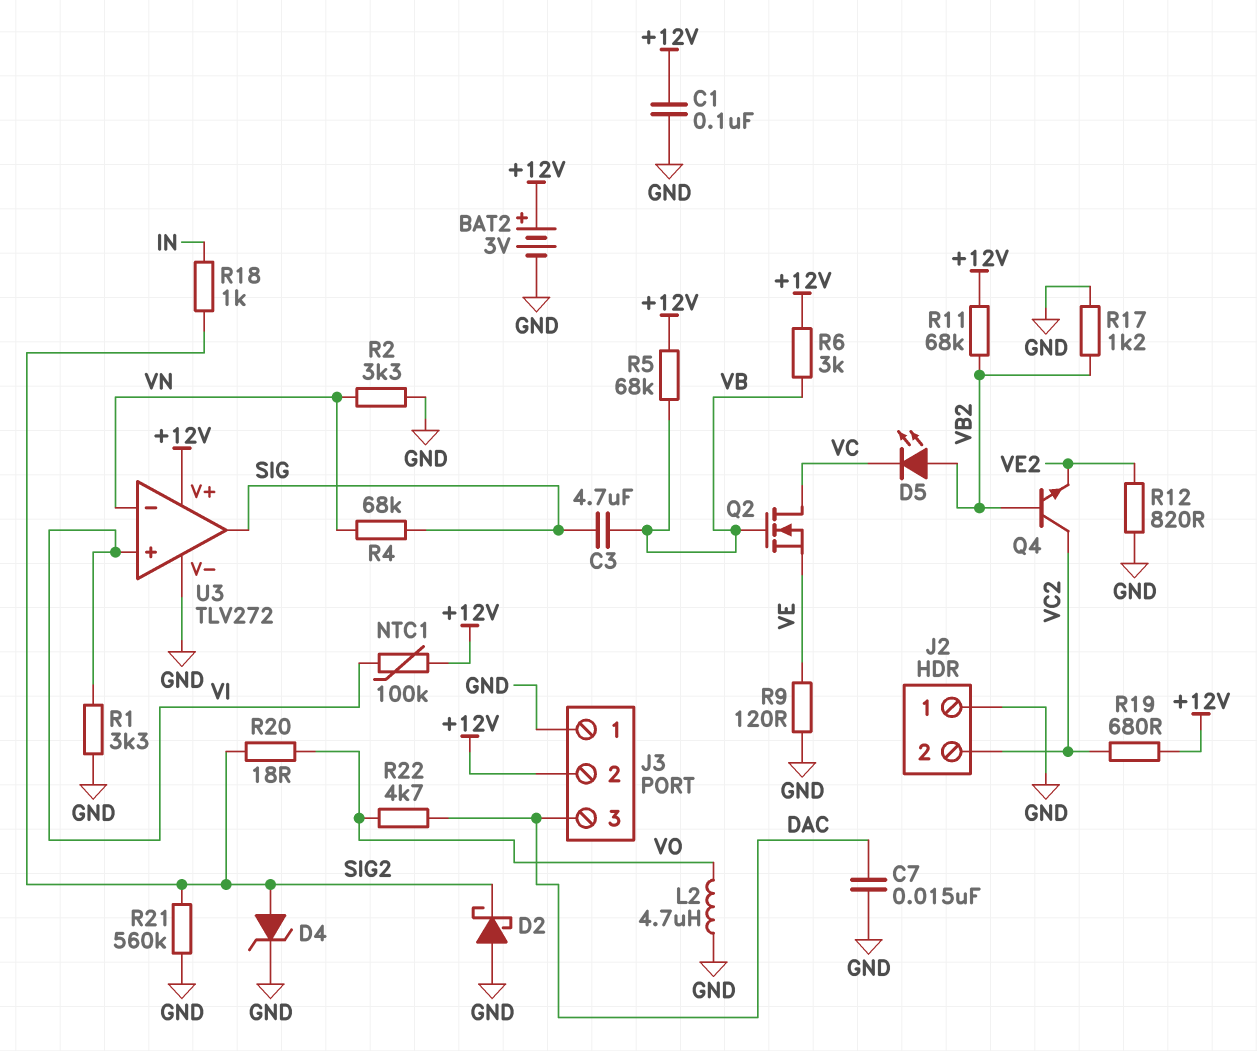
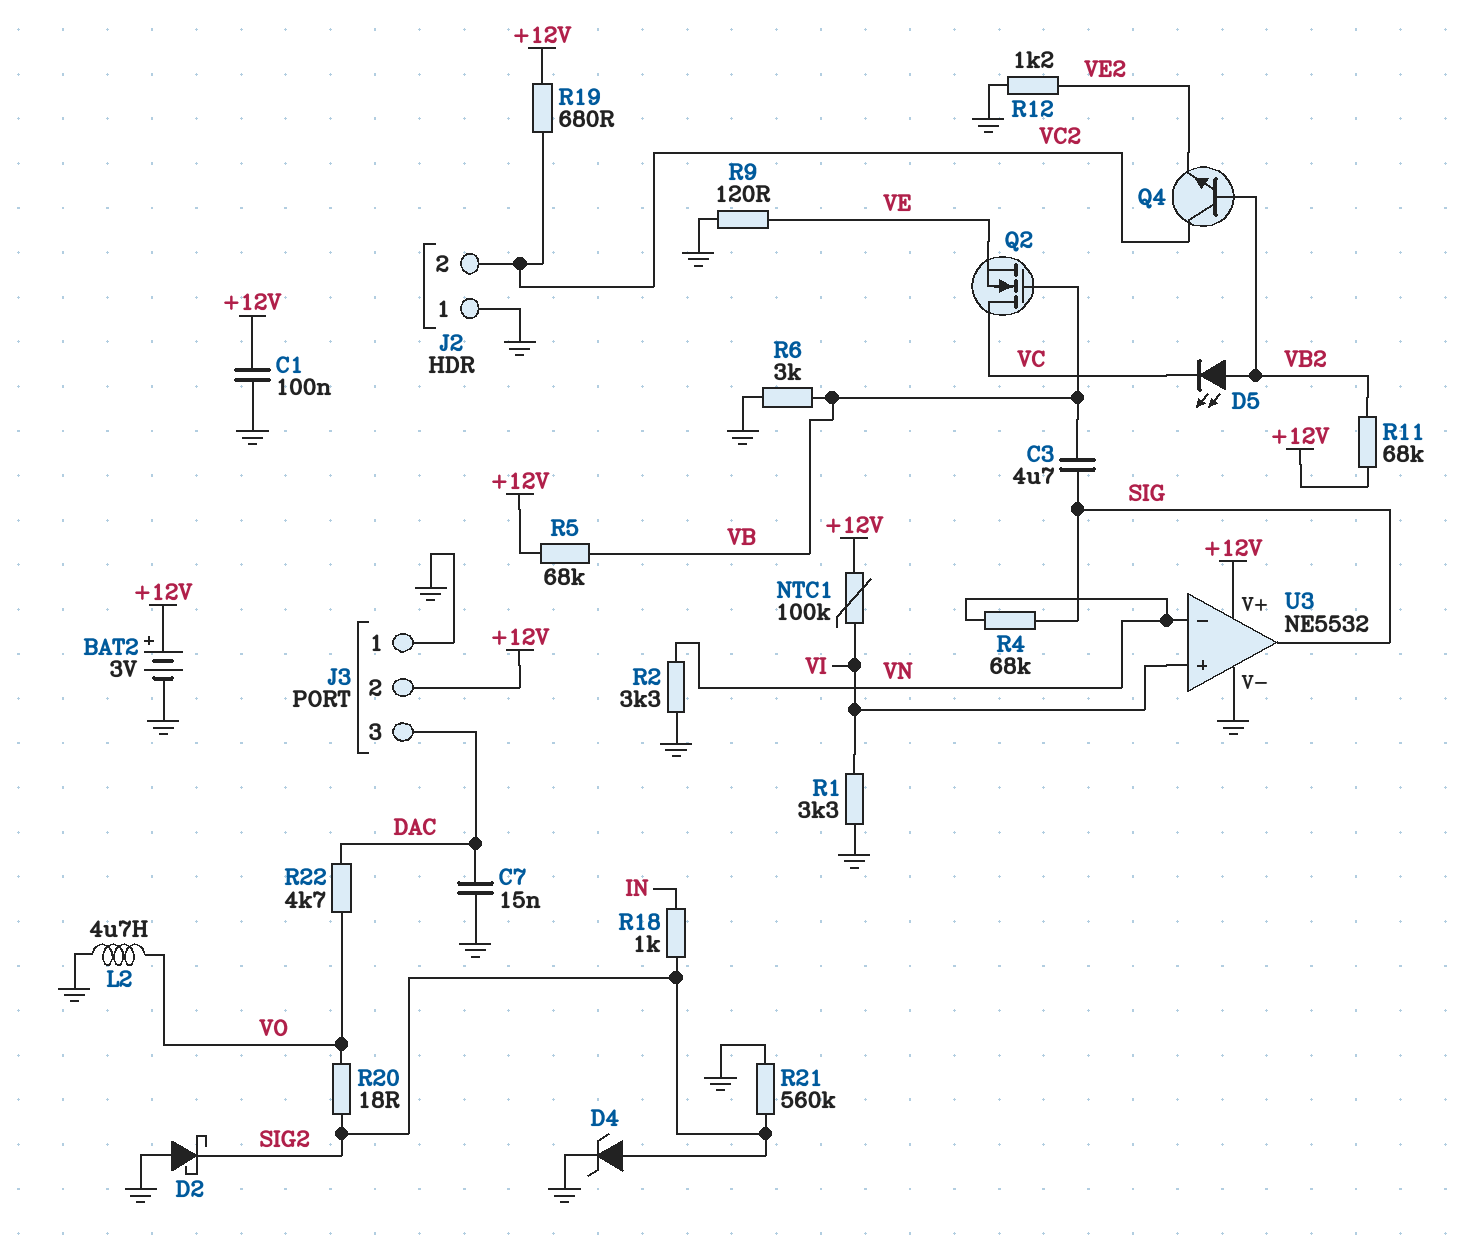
R6: 3k (+12V, VB) -> 3k (GND, VB)
R12: 820 (GND, VE2) -> 1.2k (GND, VE2)
R17: 1.2k (GND, VB2) -> none
U3: TLV272 -> NE5532

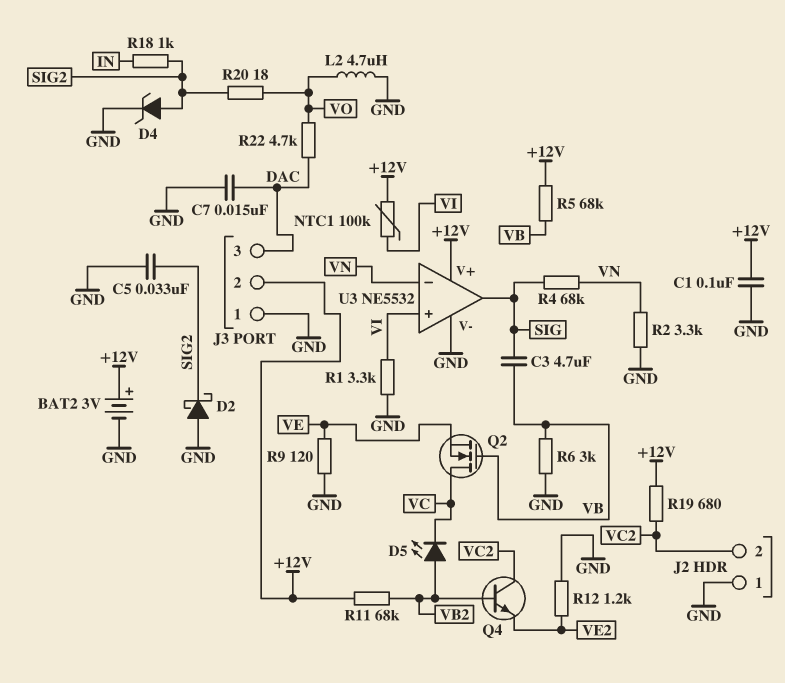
C5: none -> 33nF (GND, SIG2)
R21: 560k (GND, SIG2) -> none

